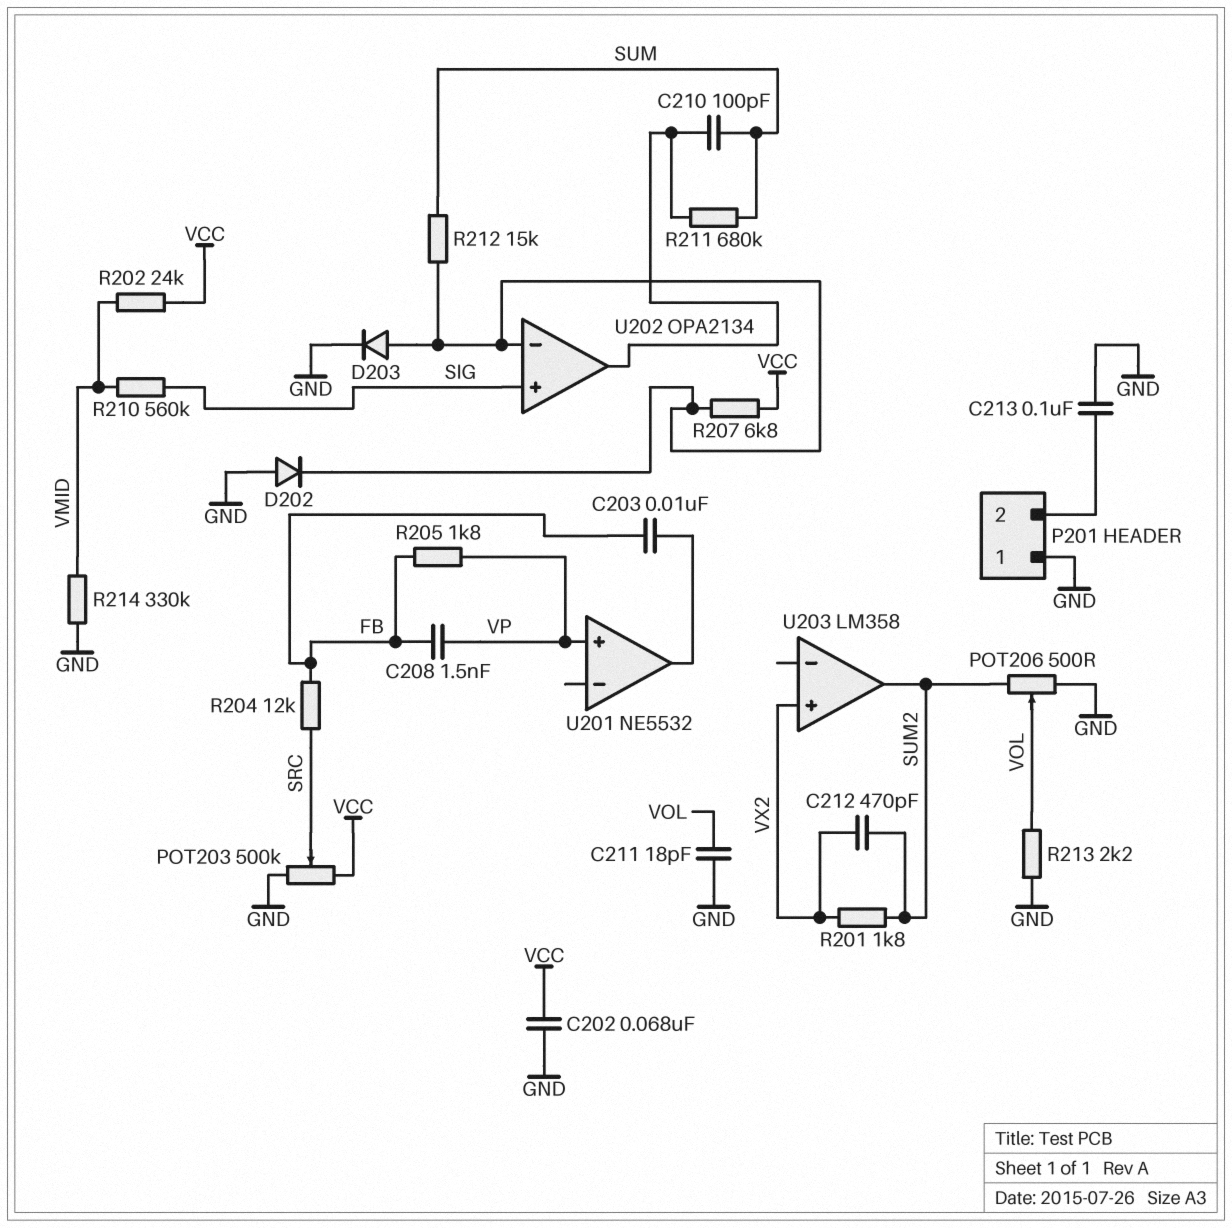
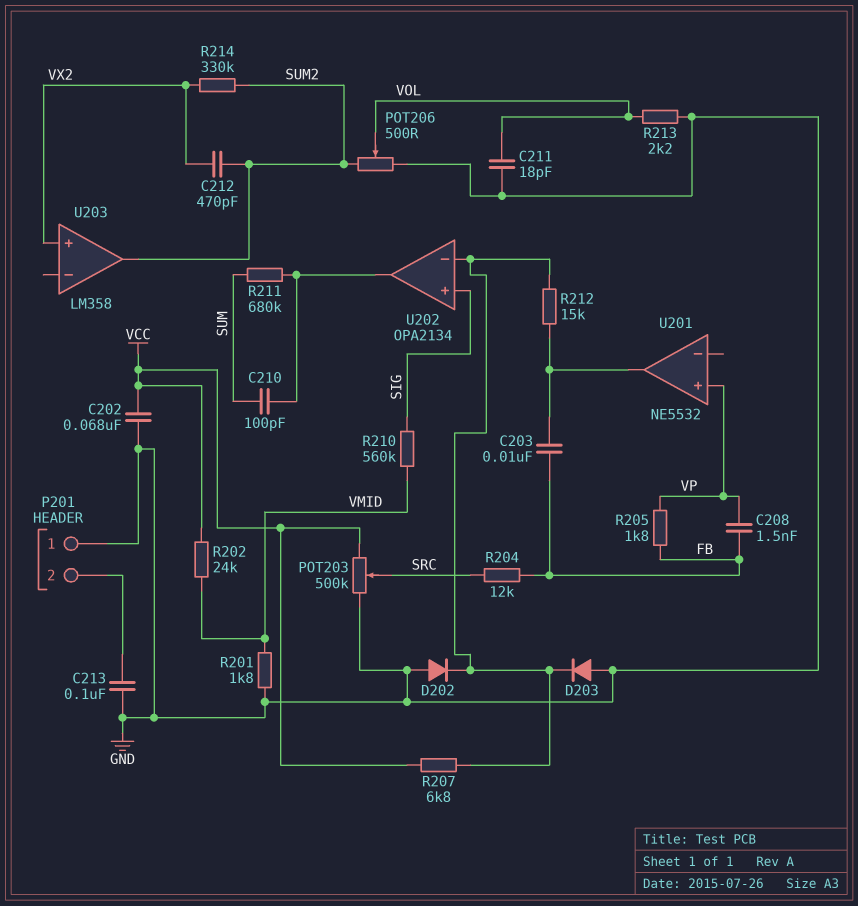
D203: diode (A U202/in-, K GND) -> diode (A GND, K U202/in-)
R201: 1.8k (SUM2, VX2) -> 1.8k (GND, VMID)
R212: 15k (SUM, U202/in-) -> 15k (U201/out, U202/in-)
R214: 330k (GND, VMID) -> 330k (SUM2, VX2)

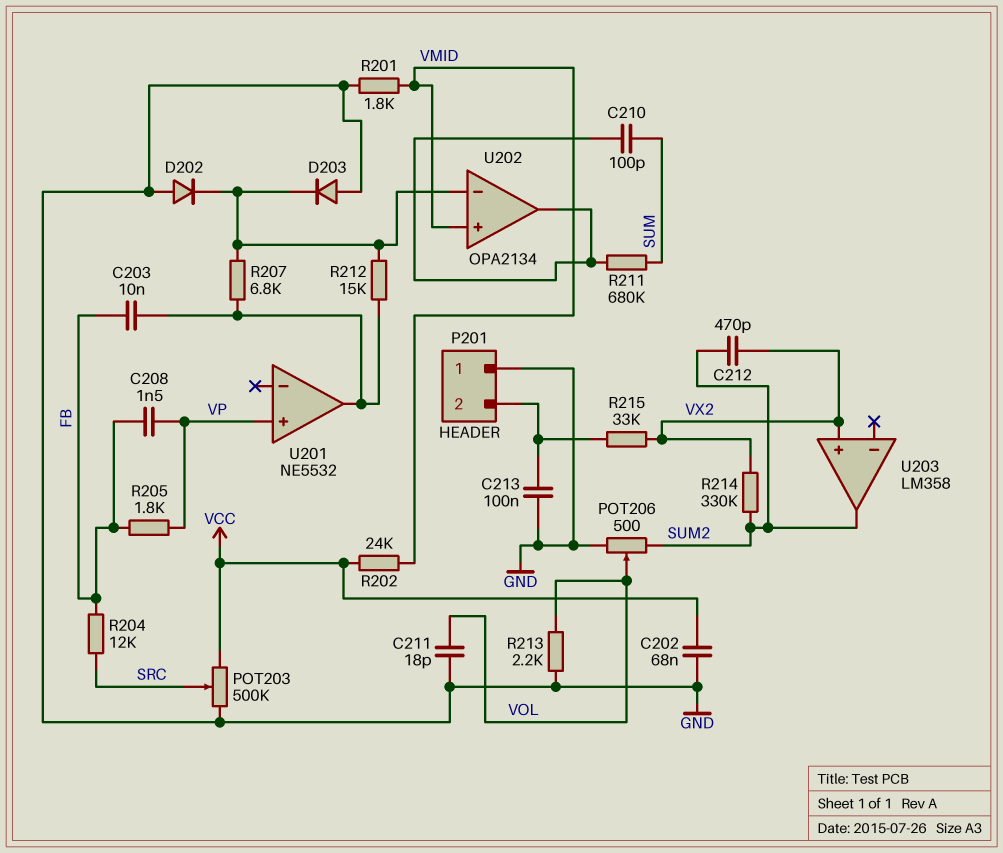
R207: 6.8k (U202/in-, VCC) -> 6.8k (U201/out, U202/in-)
R210: 560k (SIG, VMID) -> none
R215: none -> 33k (P201/2, VX2)
U202 pin in+: SIG -> VMID

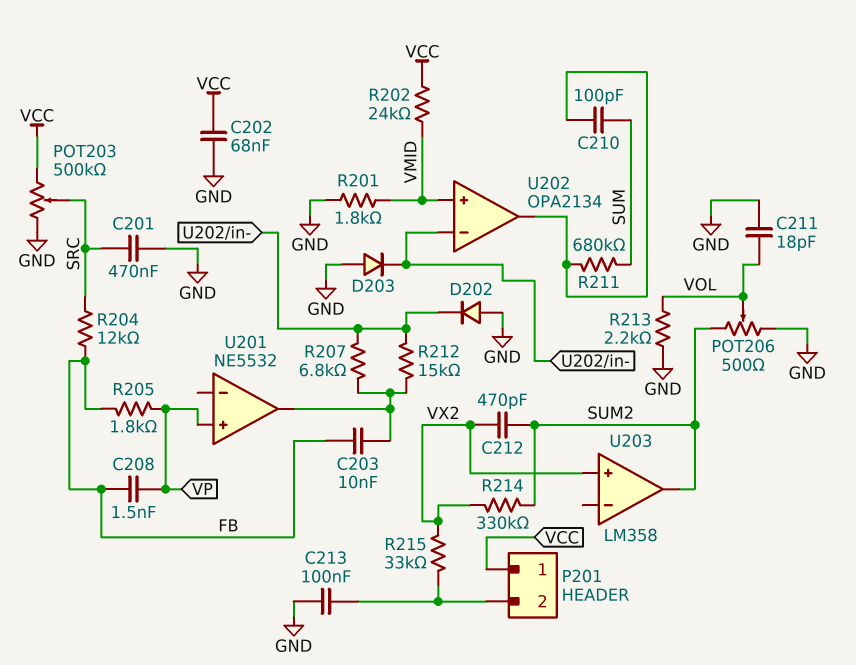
C201: none -> 470nF (GND, SRC)
P201 pin 1: GND -> VCC

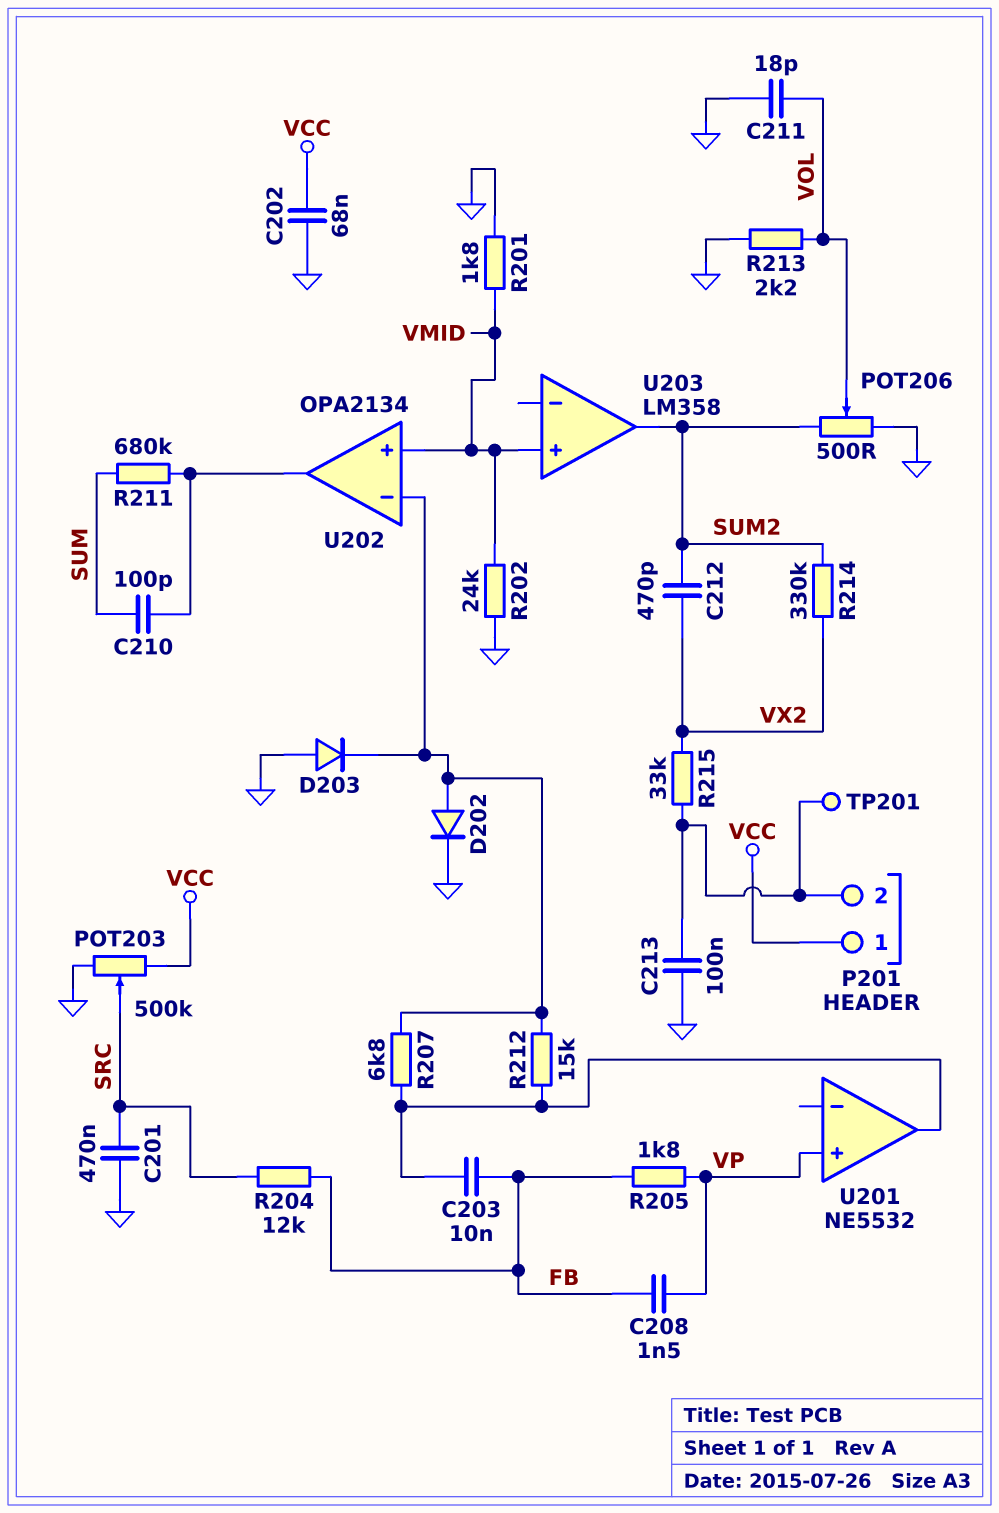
D202: diode (A GND, K U202/in-) -> diode (A U202/in-, K GND)
R202: 24k (VCC, VMID) -> 24k (GND, VMID)
TP201: none -> test point (P201/2)
U203 pin in+: VX2 -> VMID

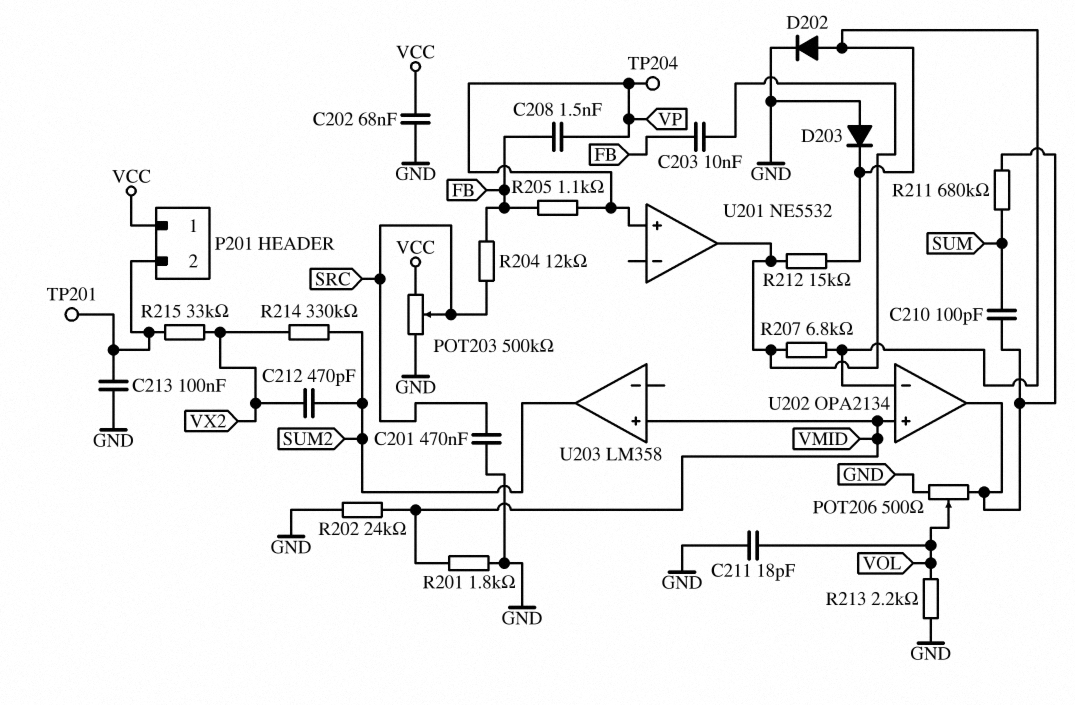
POT206: 500 (GND, SUM2, wiper VOL) -> 500 (GND, U202/out, wiper VOL)
R205: 1.8k (FB, VP) -> 1.1k (FB, VP)
TP204: none -> test point (VP)

